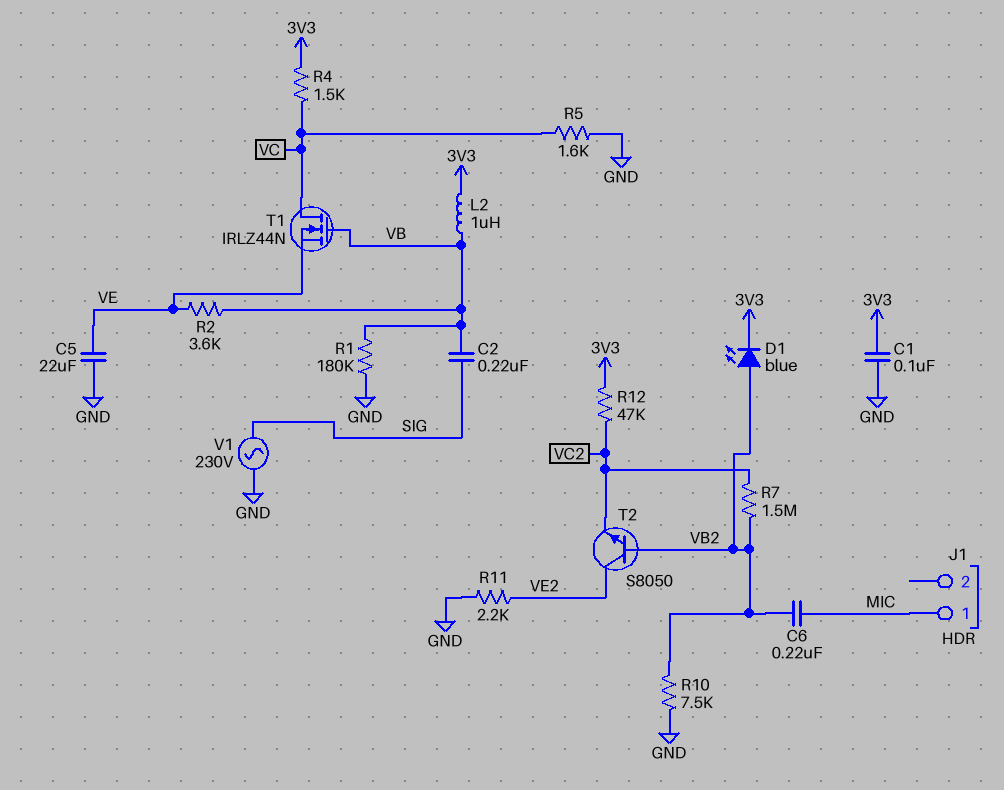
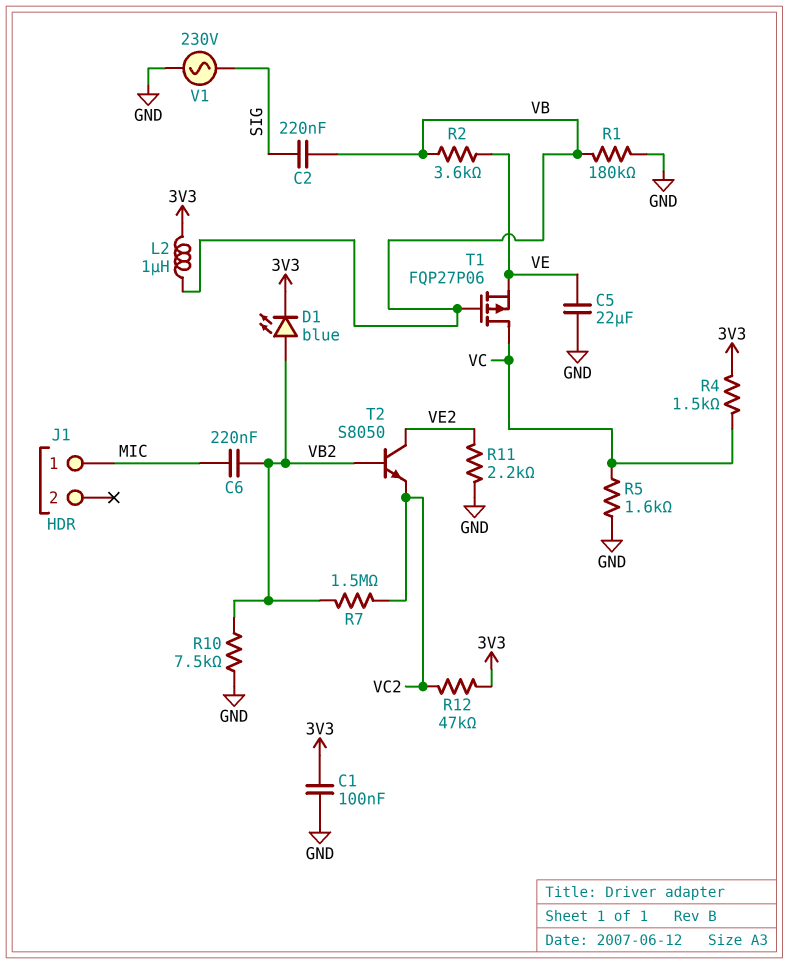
T1: NMOS IRLZ44N (G VB, D VC, S VE) -> PMOS FQP27P06 (G VB, D VC, S VE)

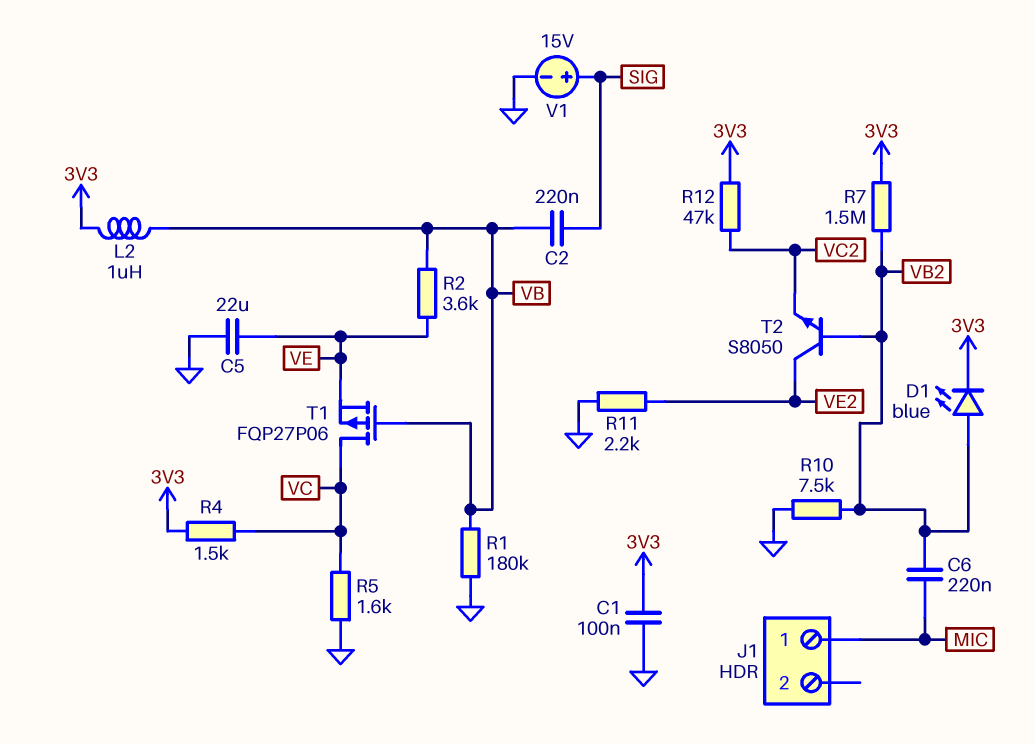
R7: 1.5M (VB2, VC2) -> 1.5M (3V3, VB2)
V1: AC 230V (GND, SIG) -> 15V (plus SIG, minus GND)

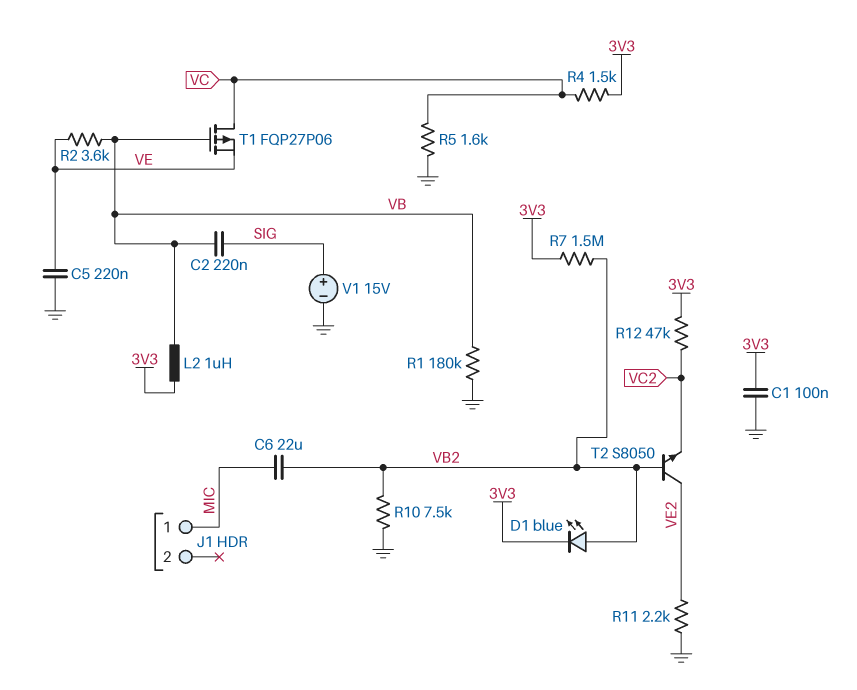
C5: 22uF (GND, VE) -> 220nF (GND, VE)
C6: 220nF (MIC, VB2) -> 22uF (MIC, VB2)

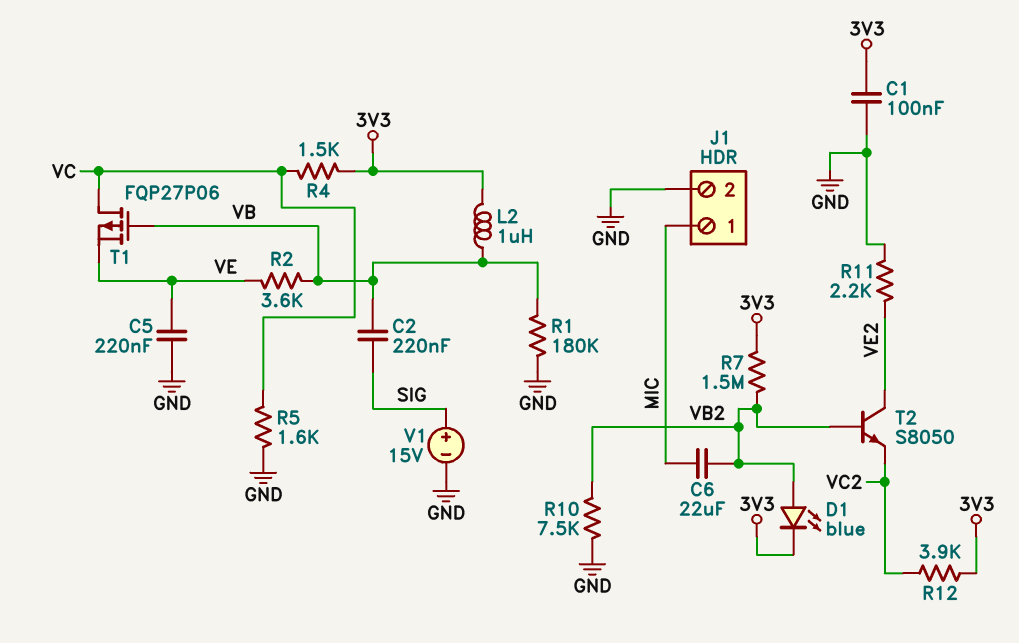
J1 pin 2: none -> GND
R12: 47k (3V3, VC2) -> 3.9k (3V3, VC2)

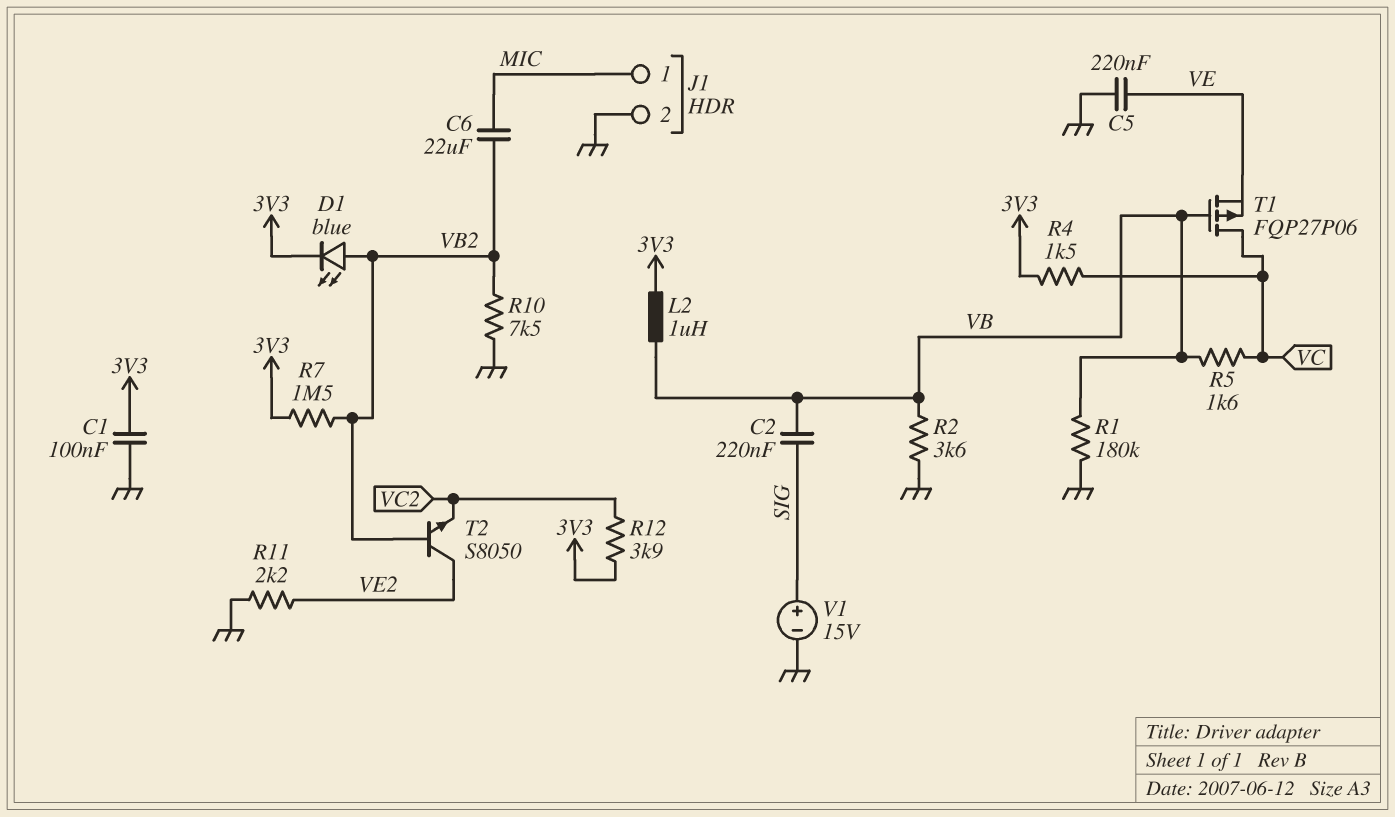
R2: 3.6k (VB, VE) -> 3.6k (GND, VB)
R5: 1.6k (GND, VC) -> 1.6k (VB, VC)

